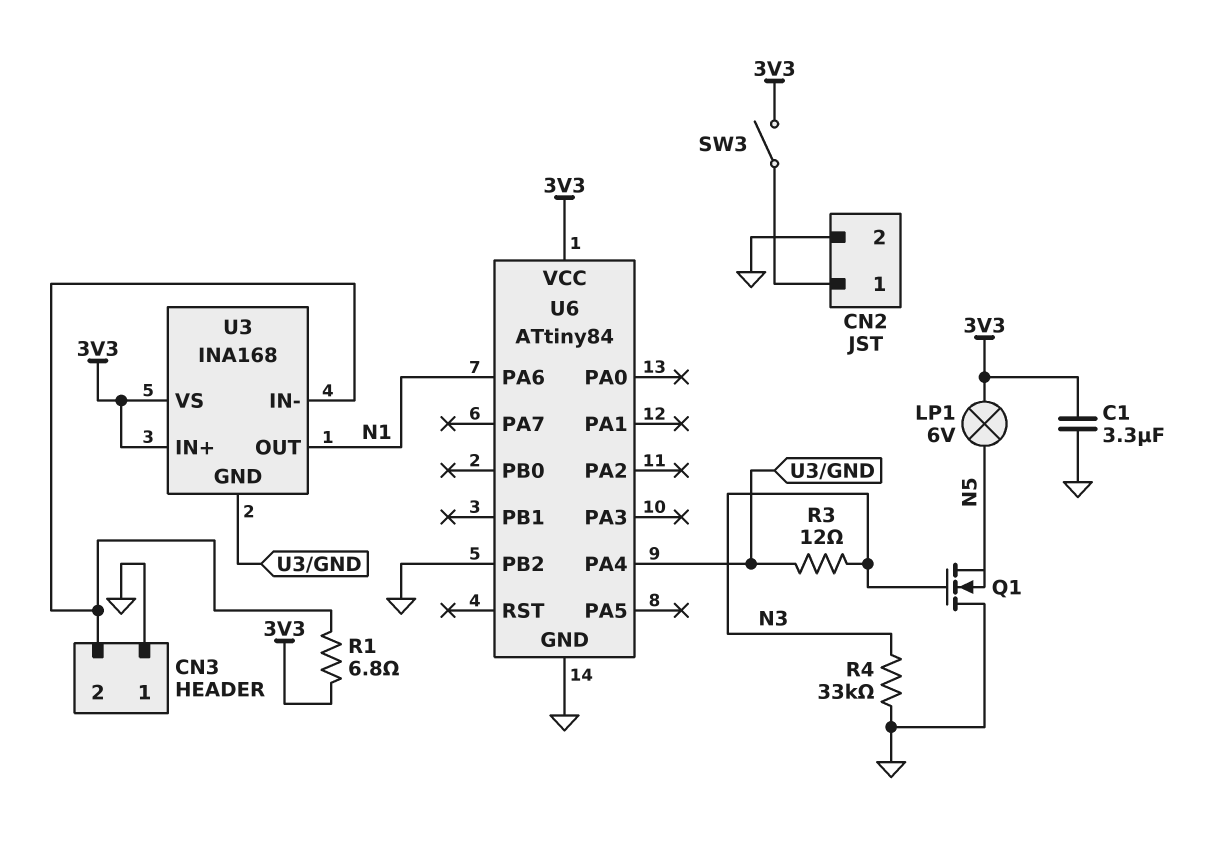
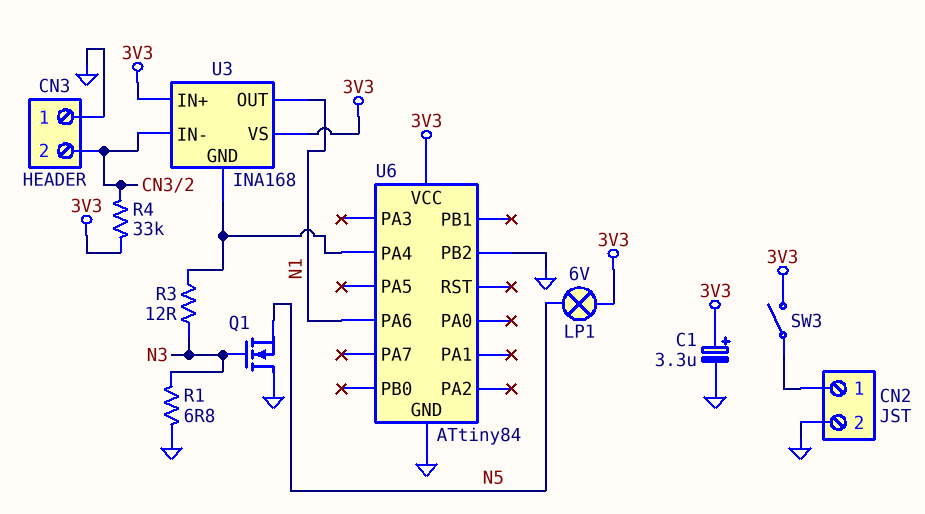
C1: 3.3uF (3V3, GND) -> 3.3uF (plus 3V3, minus GND)
R1: 6.8 (3V3, CN3/2) -> 6.8 (GND, N3)
R4: 33k (GND, N3) -> 33k (3V3, CN3/2)

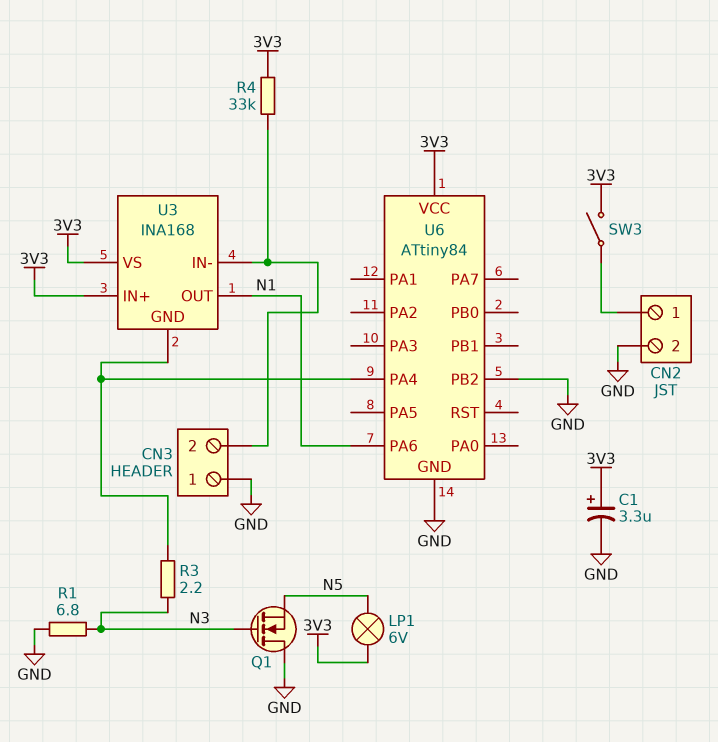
R3: 12 (N3, U3/GND) -> 2.2 (N3, U3/GND)

